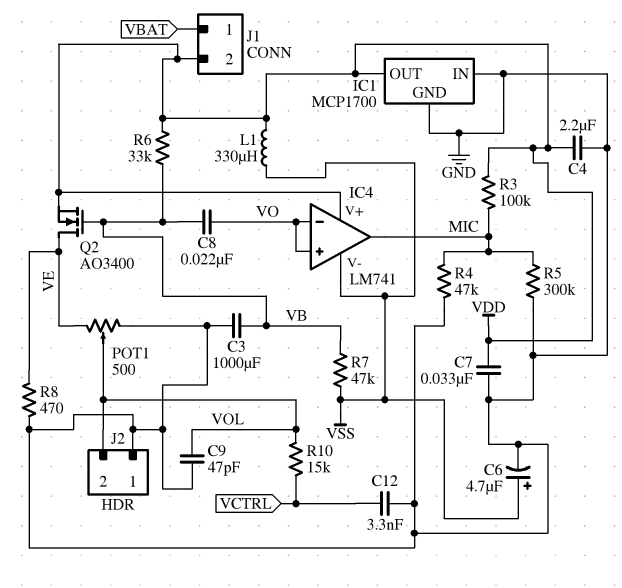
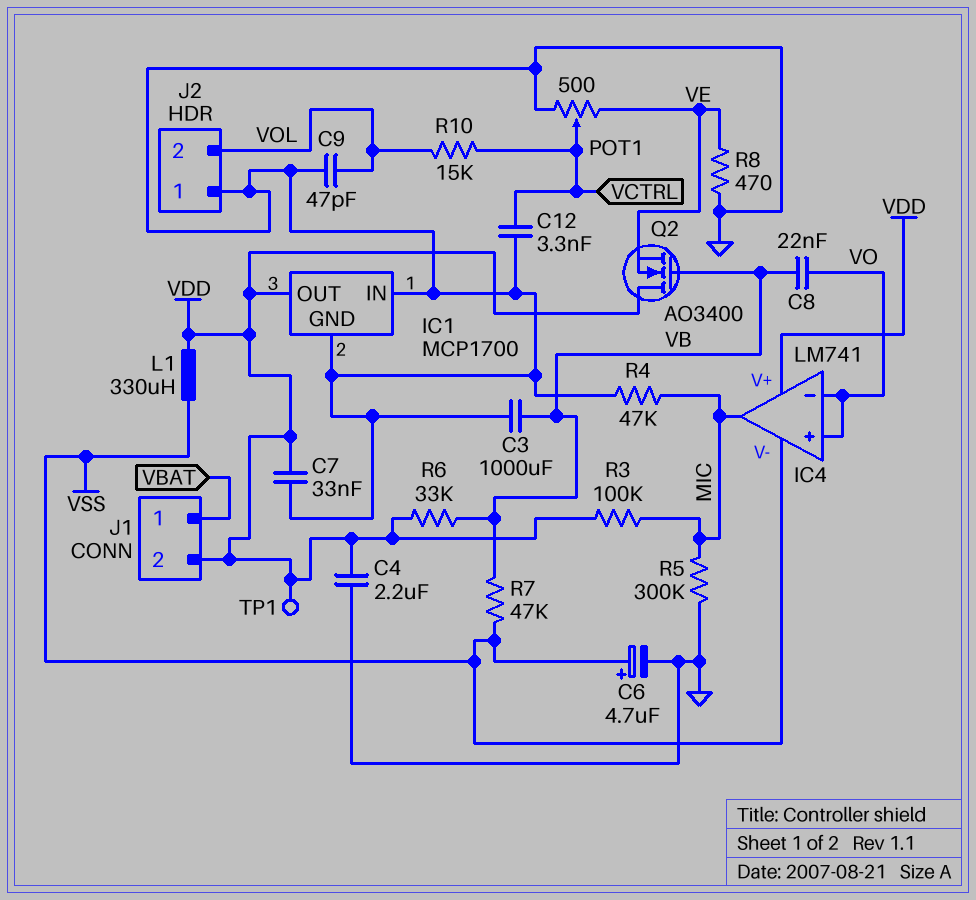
POT1: 500 (GND, VE, wiper VOL) -> 500 (GND, VE, wiper VCTRL)
Q2: NMOS AO3400 (G VB, D VE, S VDD) -> NMOS AO3400 (G VB, D VDD, S VE)
TP1: none -> test point (VDD)

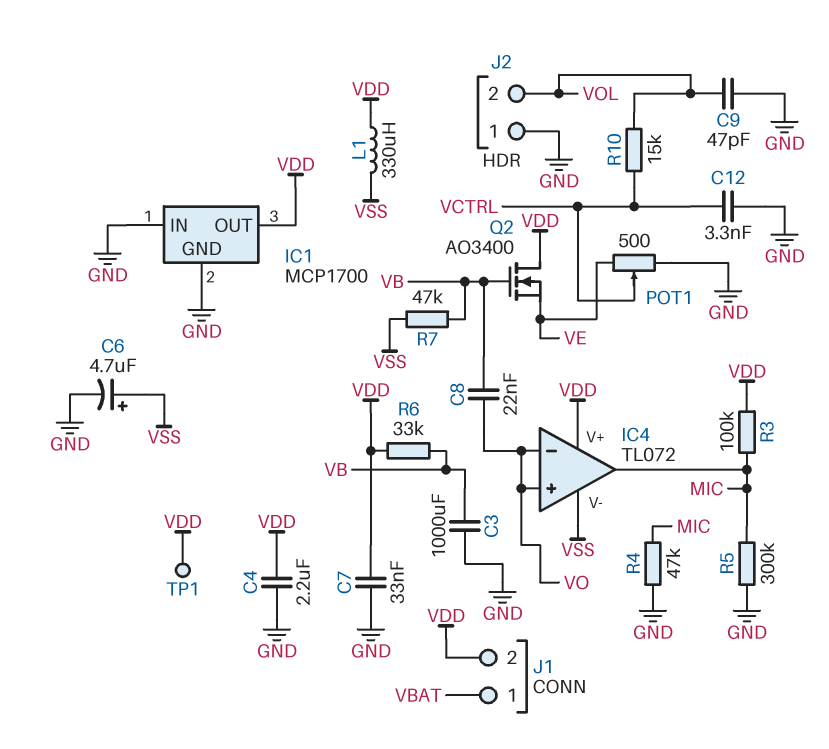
IC4: LM741 -> TL072
R8: 470 (GND, VE) -> none

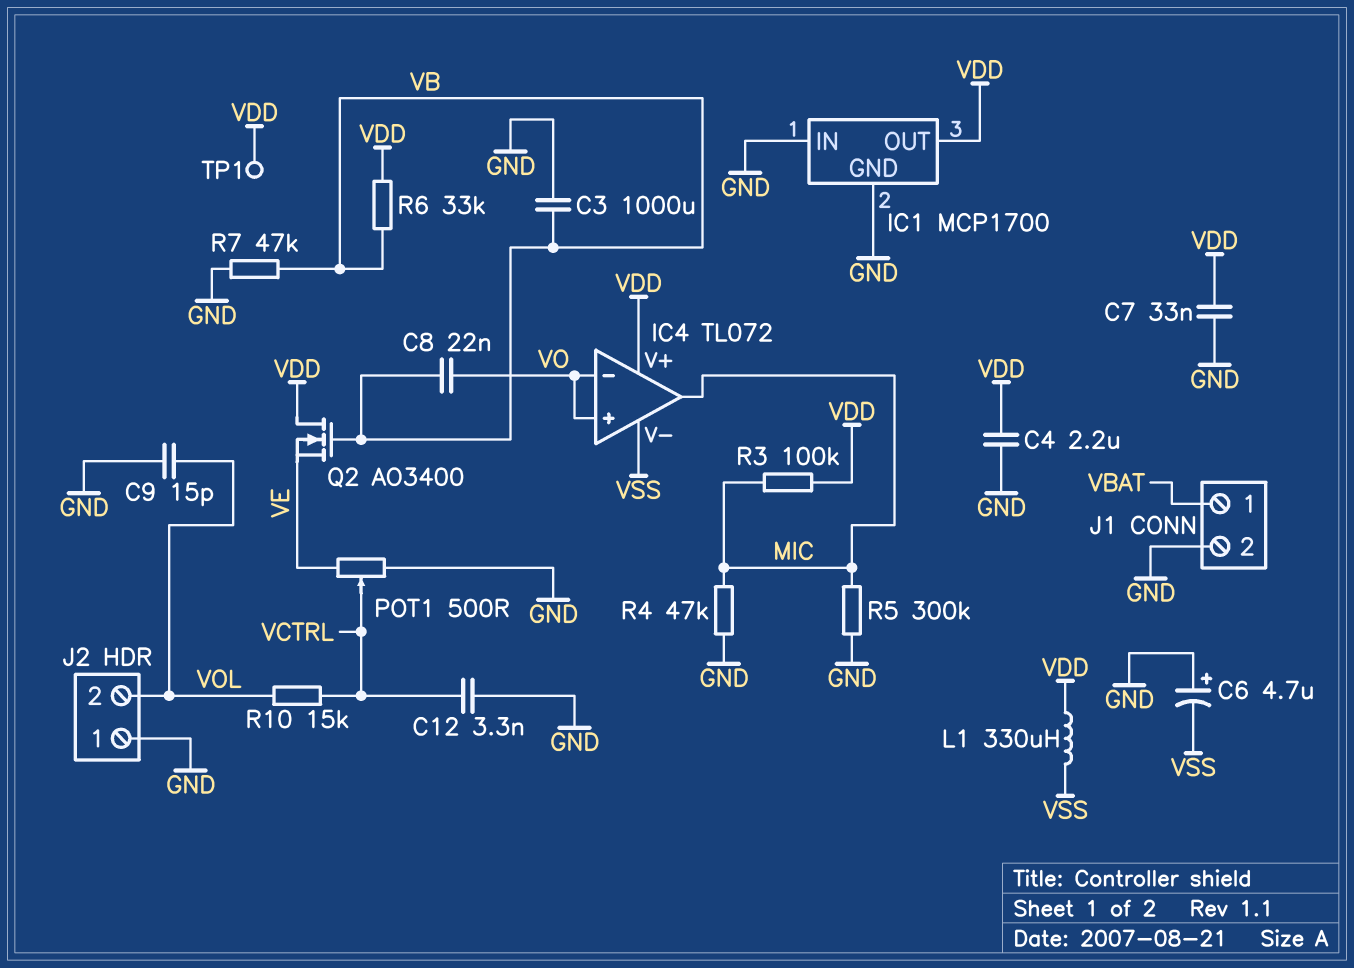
C6: 4.7uF (plus VSS, minus GND) -> 4.7uF (plus GND, minus VSS)
C9: 47pF (GND, VOL) -> 15pF (GND, VOL)
J1 pin 2: VDD -> GND
R7: 47k (VB, VSS) -> 47k (GND, VB)

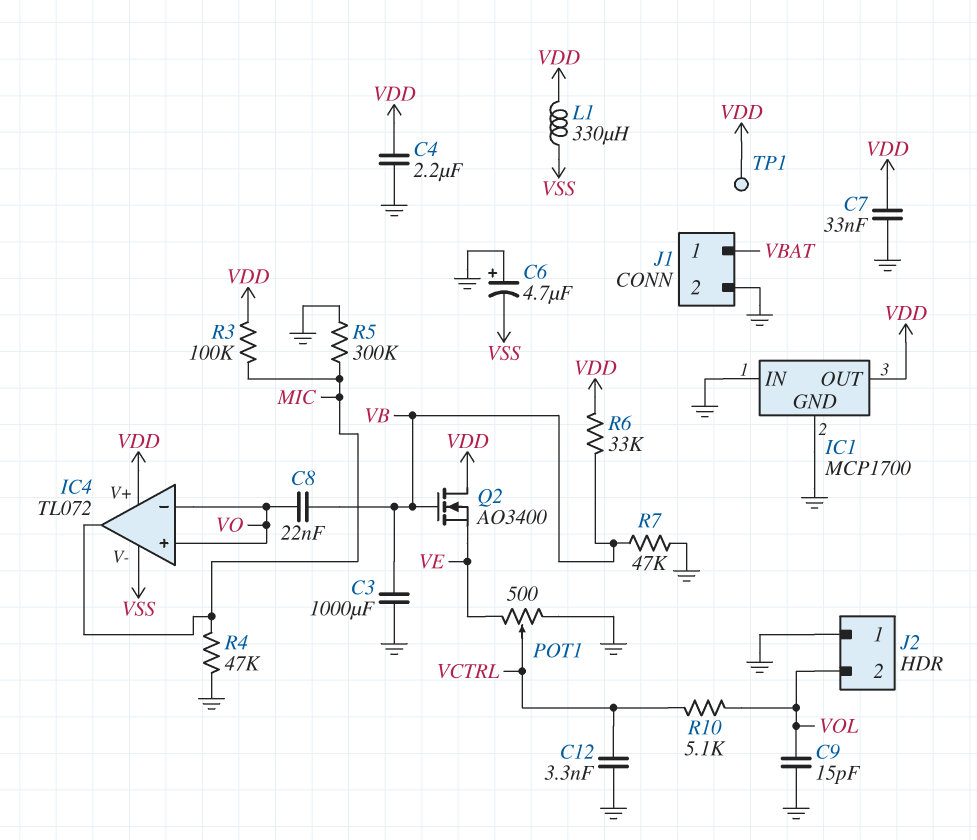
R10: 15k (VCTRL, VOL) -> 5.1k (VCTRL, VOL)

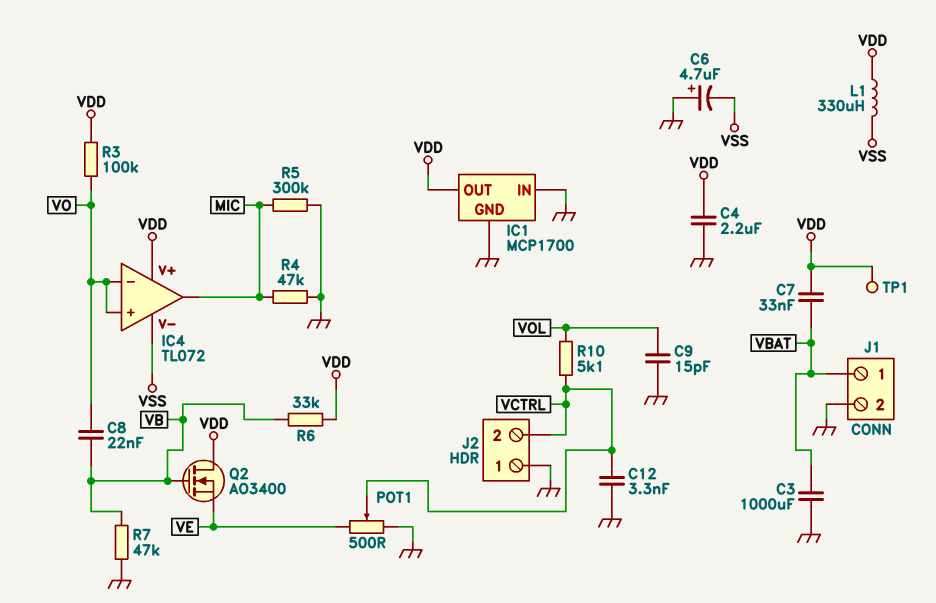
C3: 1000uF (GND, VB) -> 1000uF (GND, VBAT)
C7: 33nF (GND, VDD) -> 33nF (VBAT, VDD)
J2 pin 2: VOL -> VCTRL
R3: 100k (MIC, VDD) -> 100k (VDD, VO)

